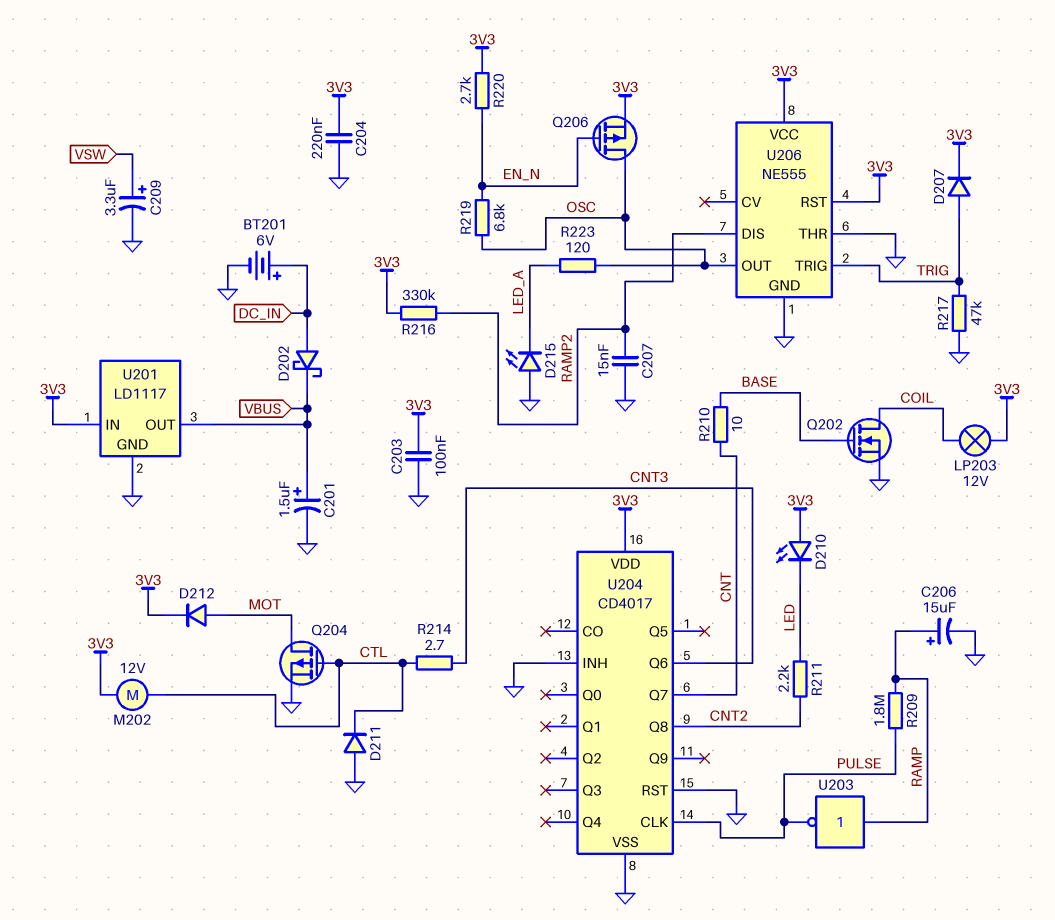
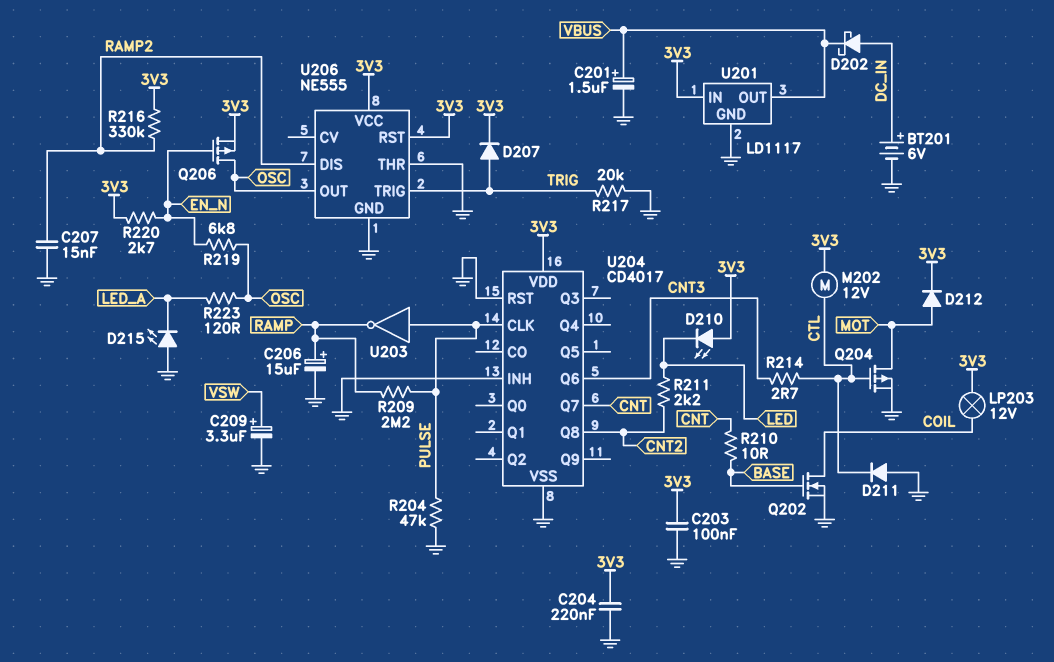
R204: none -> 47k (GND, PULSE)
R209: 1.8M (PULSE, RAMP) -> 2.2M (PULSE, RAMP)
R217: 47k (GND, TRIG) -> 20k (GND, TRIG)
U203: NOT (in RAMP, out PULSE) -> NOT (in PULSE, out RAMP)

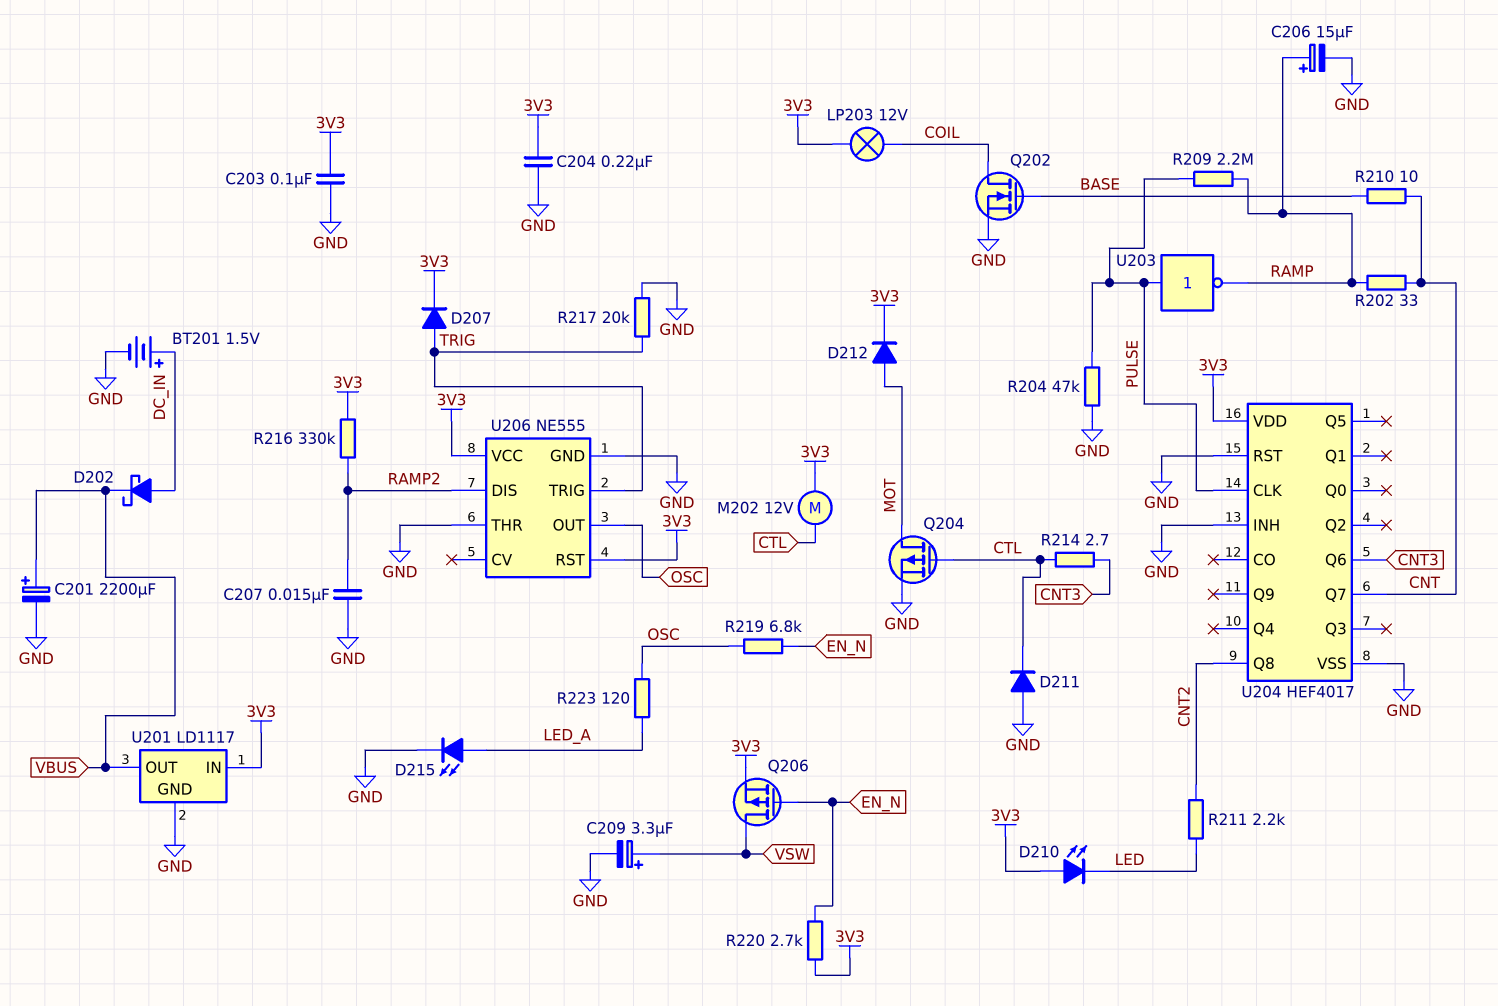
BT201: 6V (plus DC_IN, minus GND) -> 1.5V (plus DC_IN, minus GND)
C201: 1.5uF (plus VBUS, minus GND) -> 2200uF (plus VBUS, minus GND)
D215: LED (A GND, K LED_A) -> LED (A LED_A, K GND)
Q206: PMOS (G EN_N, D OSC, S 3V3) -> PMOS (G EN_N, D VSW, S 3V3)
R202: none -> 33 (CNT, RAMP)
U204: CD4017 -> HEF4017

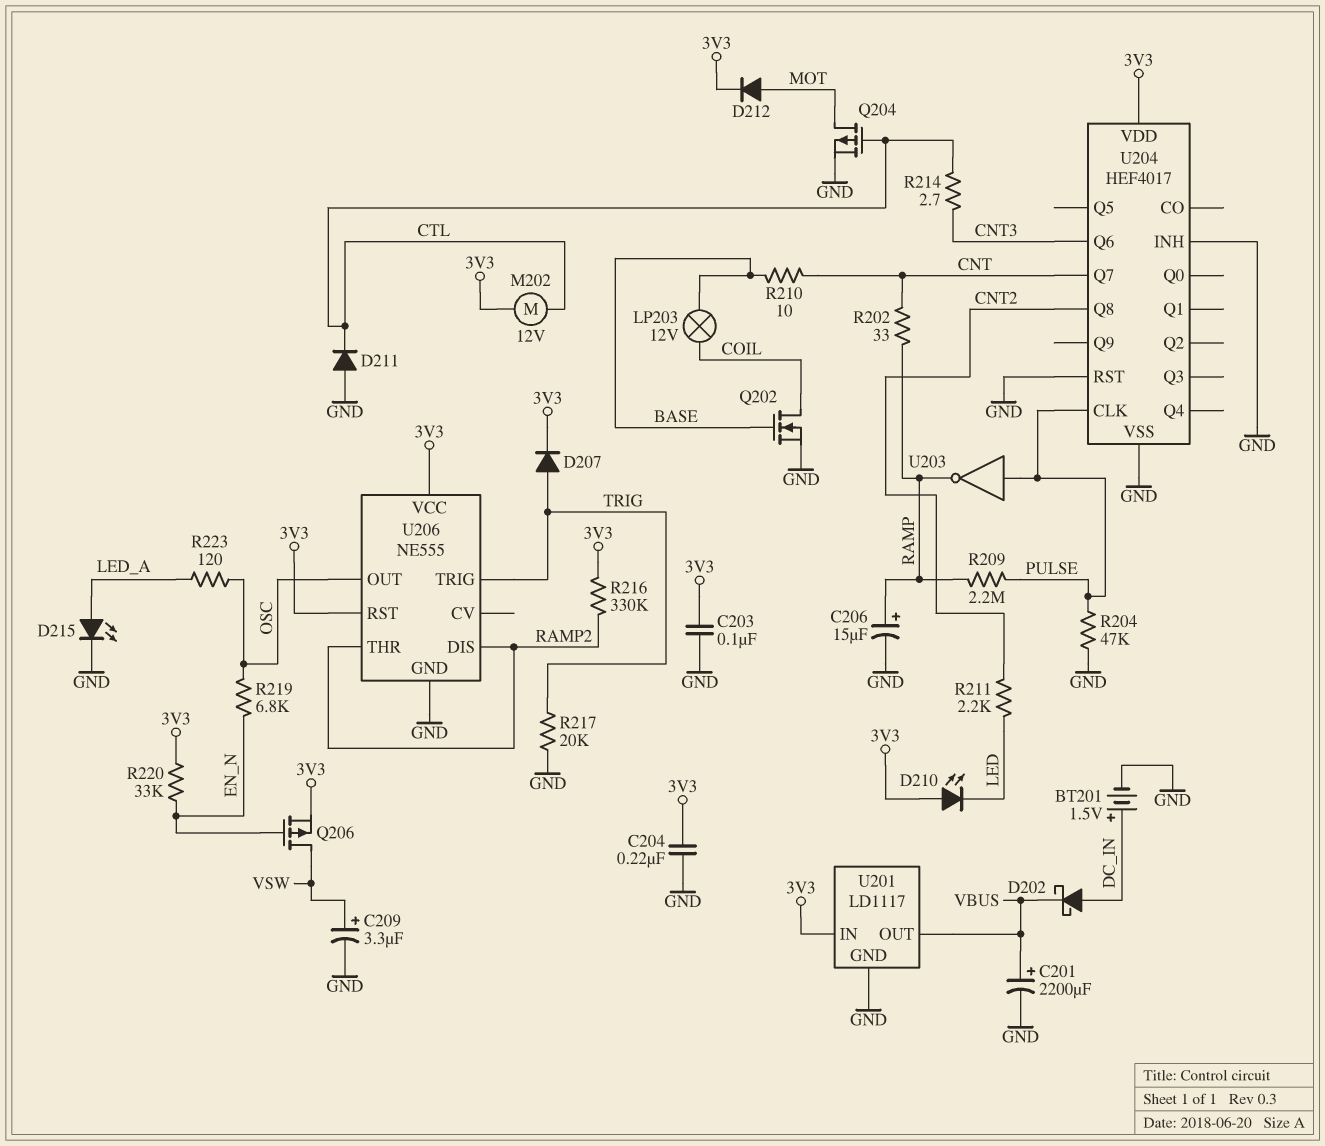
C207: 15nF (GND, RAMP2) -> none
LP203: lamp 12V (3V3, COIL) -> lamp 12V (BASE, COIL)
R220: 2.7k (3V3, EN_N) -> 33k (3V3, EN_N)
U206 pin THR: GND -> RAMP2

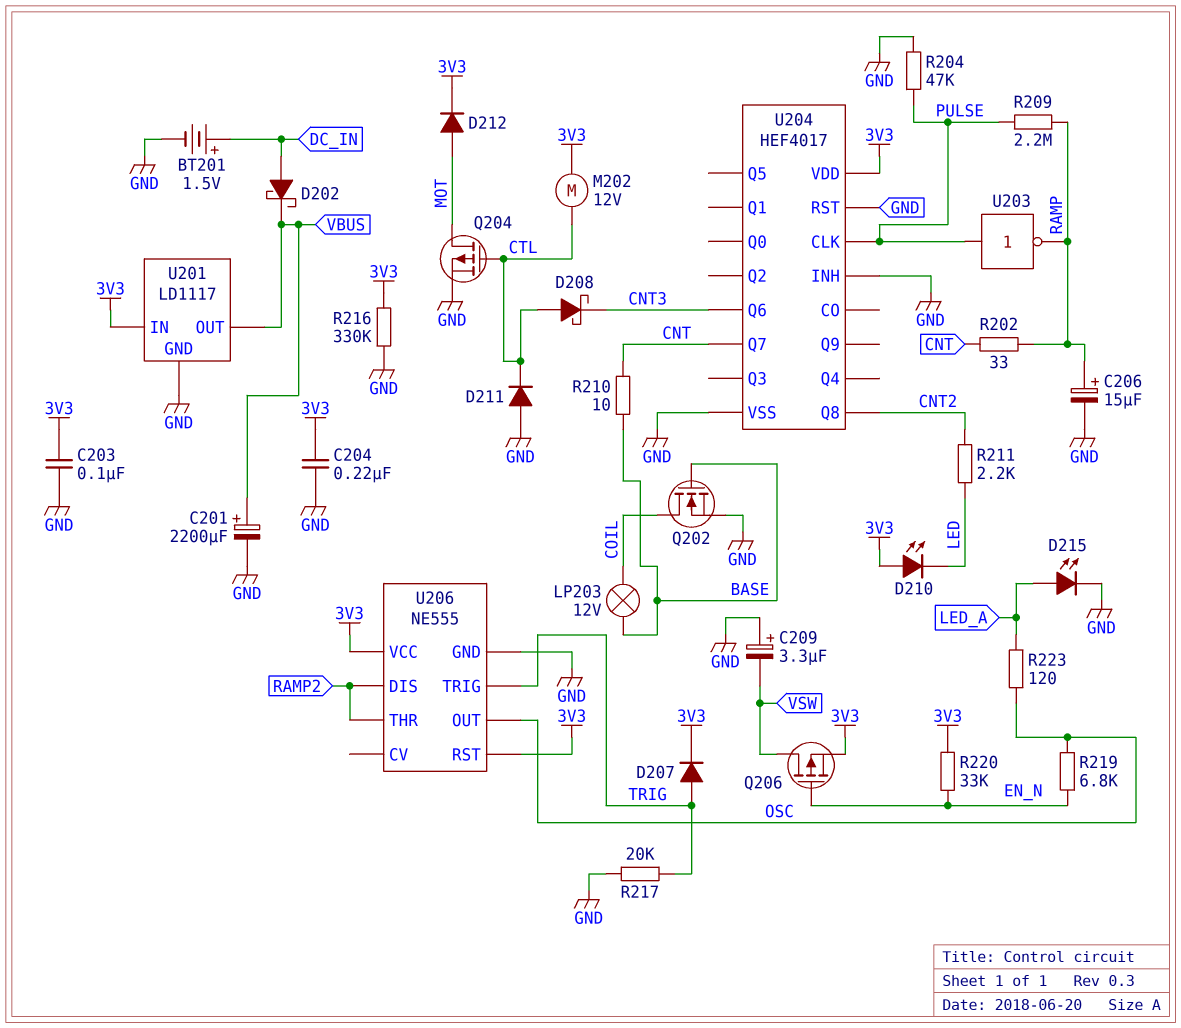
C209: 3.3uF (plus VSW, minus GND) -> 3.3uF (plus GND, minus VSW)
D208: none -> schottky (A CTL, K CNT3)
R214: 2.7 (CNT3, CTL) -> none
R216: 330k (3V3, RAMP2) -> 330k (3V3, GND)

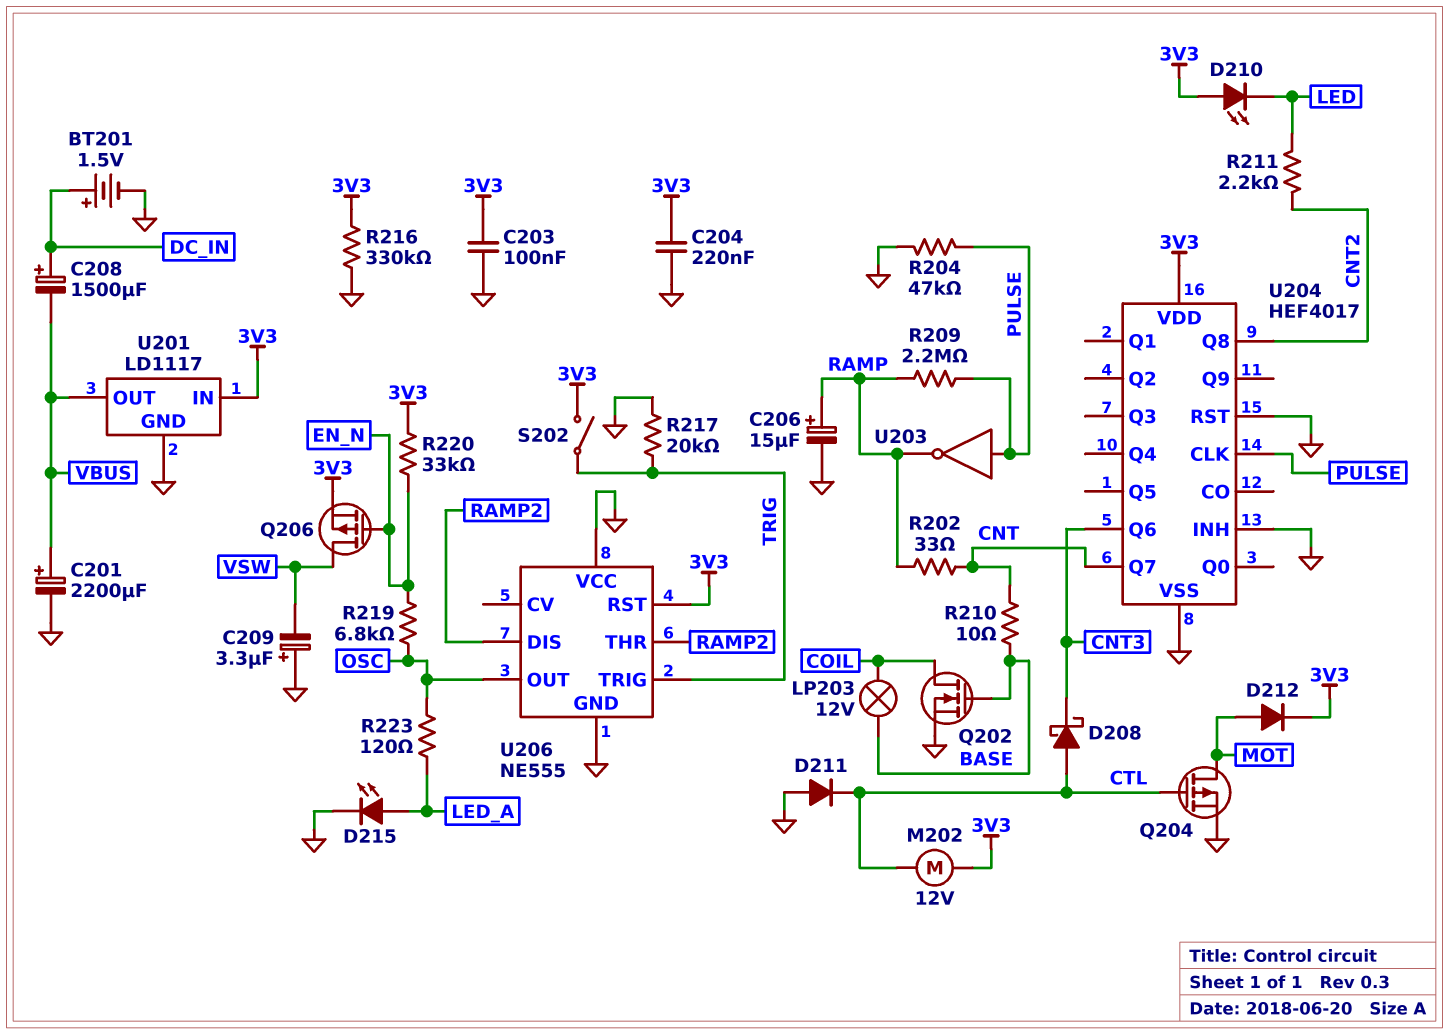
C208: none -> 1500uF (plus DC_IN, minus VBUS)
D202: schottky (A DC_IN, K VBUS) -> none
D207: diode (A TRIG, K 3V3) -> none
S202: none -> switch (3V3, TRIG)
U206 pin VCC: 3V3 -> GND

